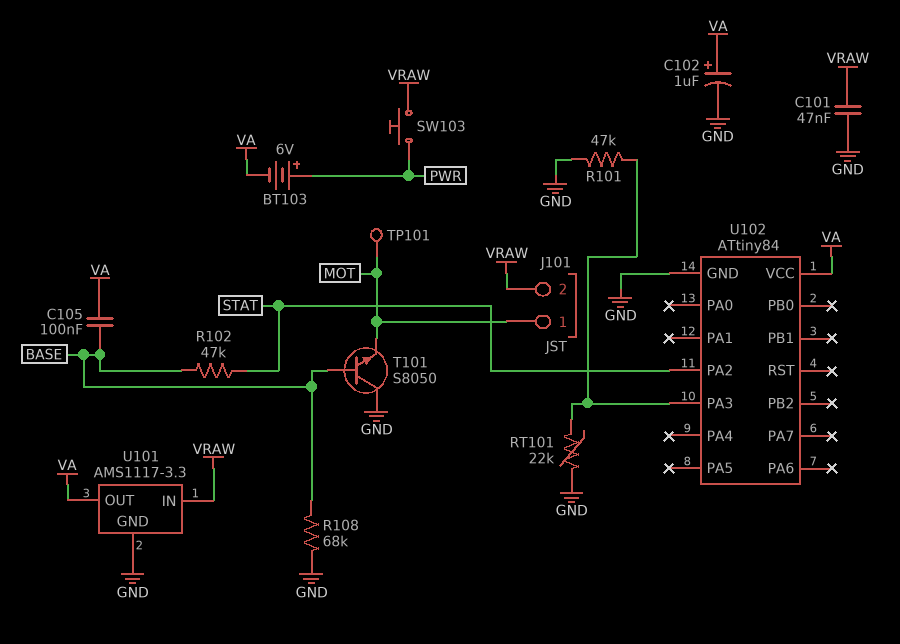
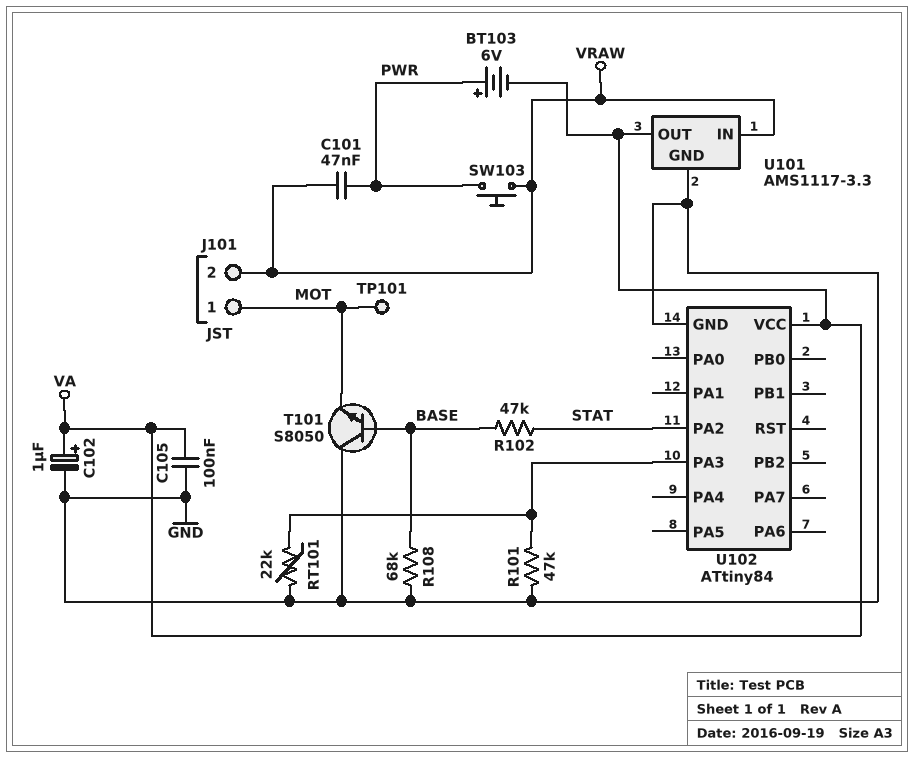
C101: 47nF (GND, VRAW) -> 47nF (PWR, VRAW)
C105: 100nF (BASE, VA) -> 100nF (GND, VA)

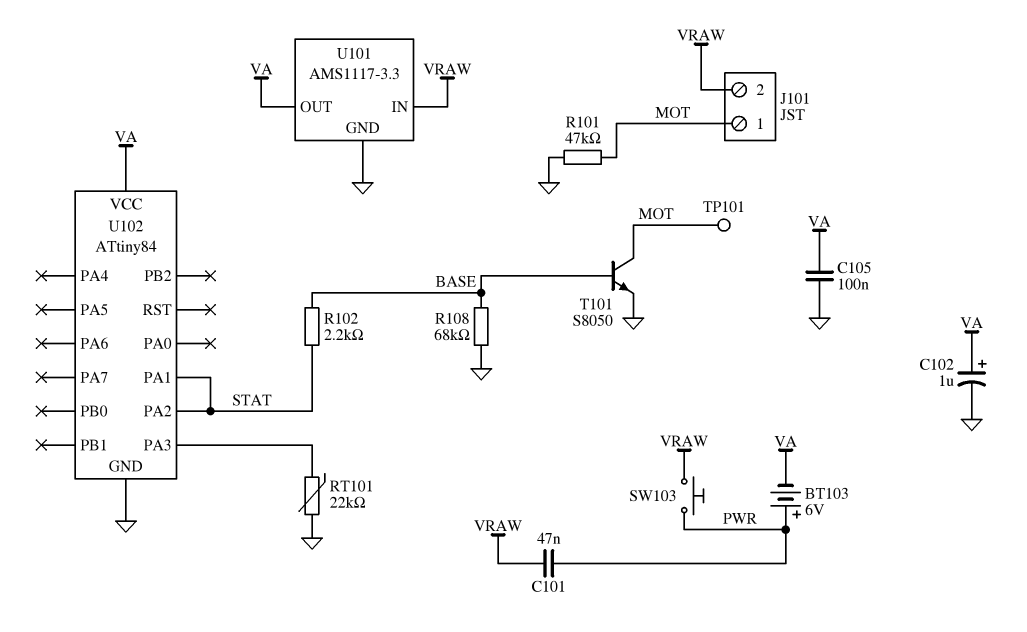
R101: 47k (GND, U102/PA3) -> 47k (GND, MOT)
R102: 47k (BASE, STAT) -> 2.2k (BASE, STAT)
T101: NPN S8050 (B BASE, C GND, E MOT) -> NPN S8050 (B BASE, C MOT, E GND)
U102 pin PA1: none -> STAT

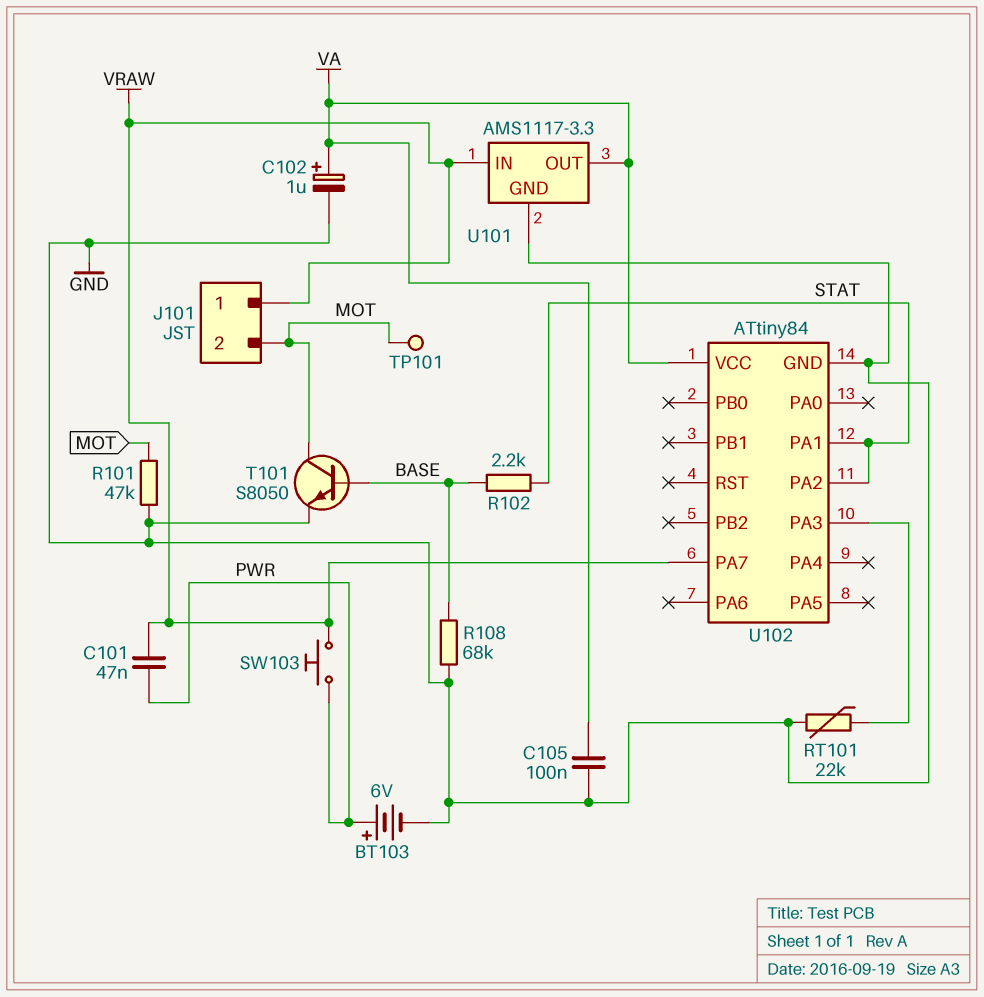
BT103: 6V (plus PWR, minus VA) -> 6V (plus PWR, minus GND)
J101 pin 1: MOT -> VRAW
J101 pin 2: VRAW -> MOT
U102 pin PA7: none -> VRAW

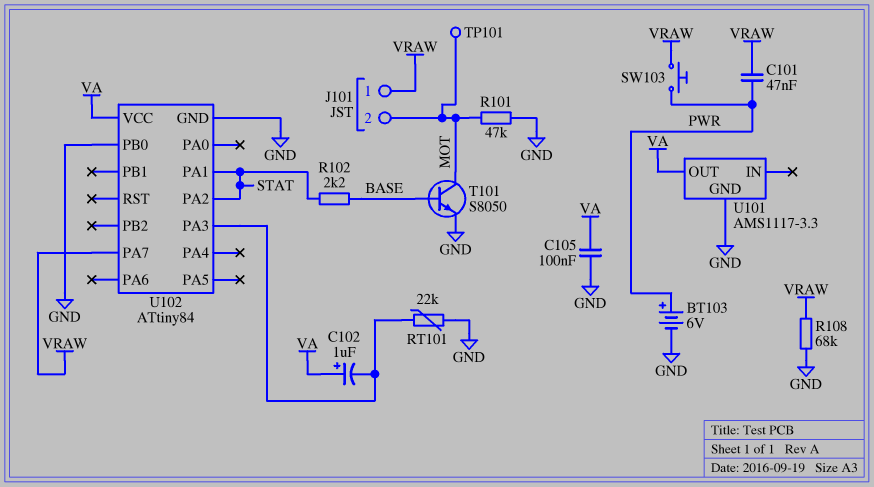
C102: 1uF (plus VA, minus GND) -> 1uF (plus VA, minus U102/PA3)
R108: 68k (BASE, GND) -> 68k (GND, VRAW)
U101 pin IN: VRAW -> none
U102 pin PB0: none -> GND

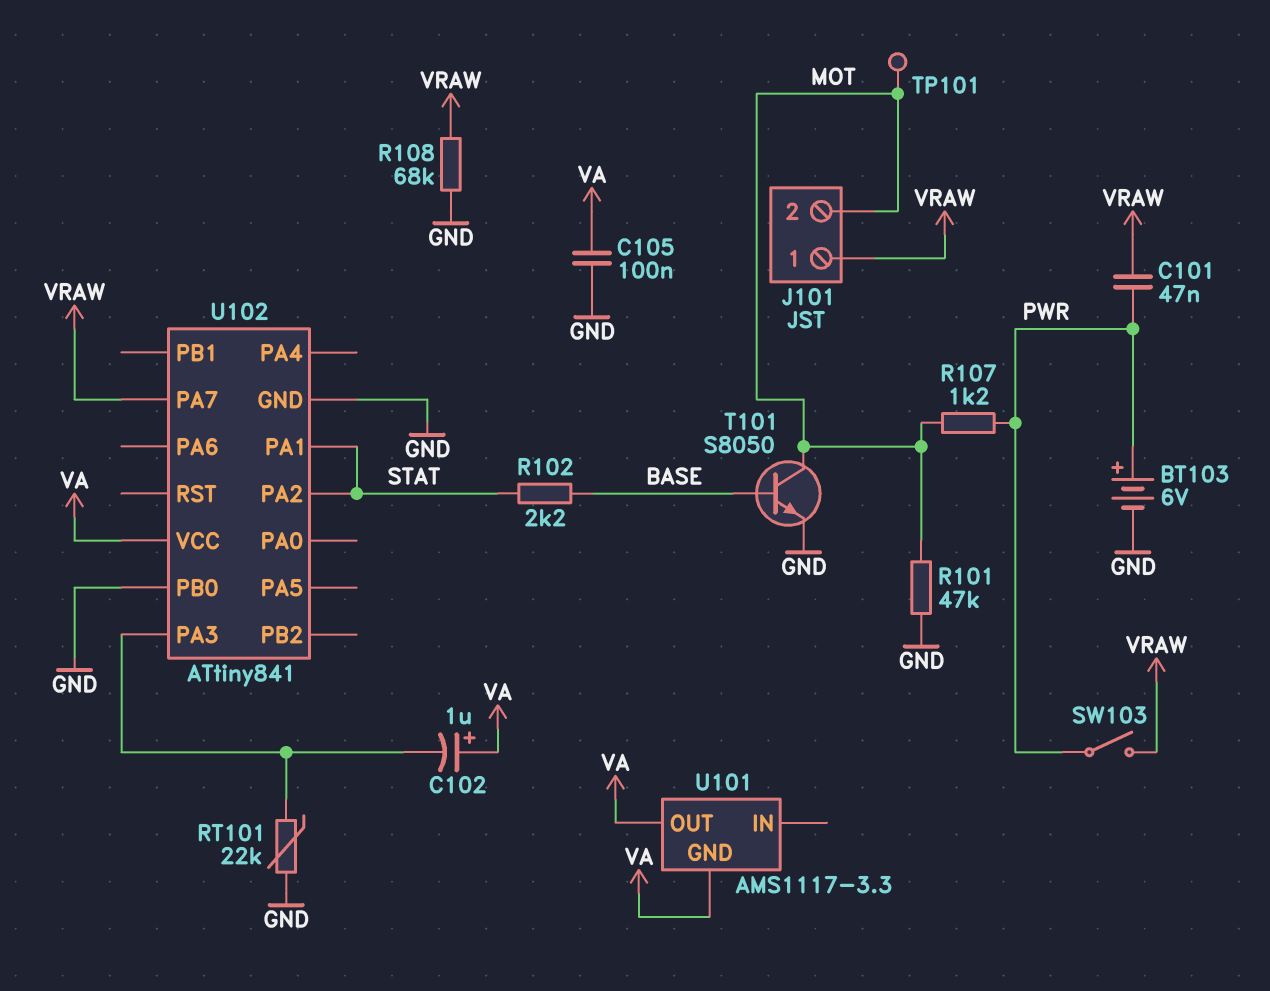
R107: none -> 1.2k (MOT, PWR)
SW103: button (PWR, VRAW) -> switch (PWR, VRAW)
U101 pin GND: GND -> VA
U102: ATtiny84 -> ATtiny841

